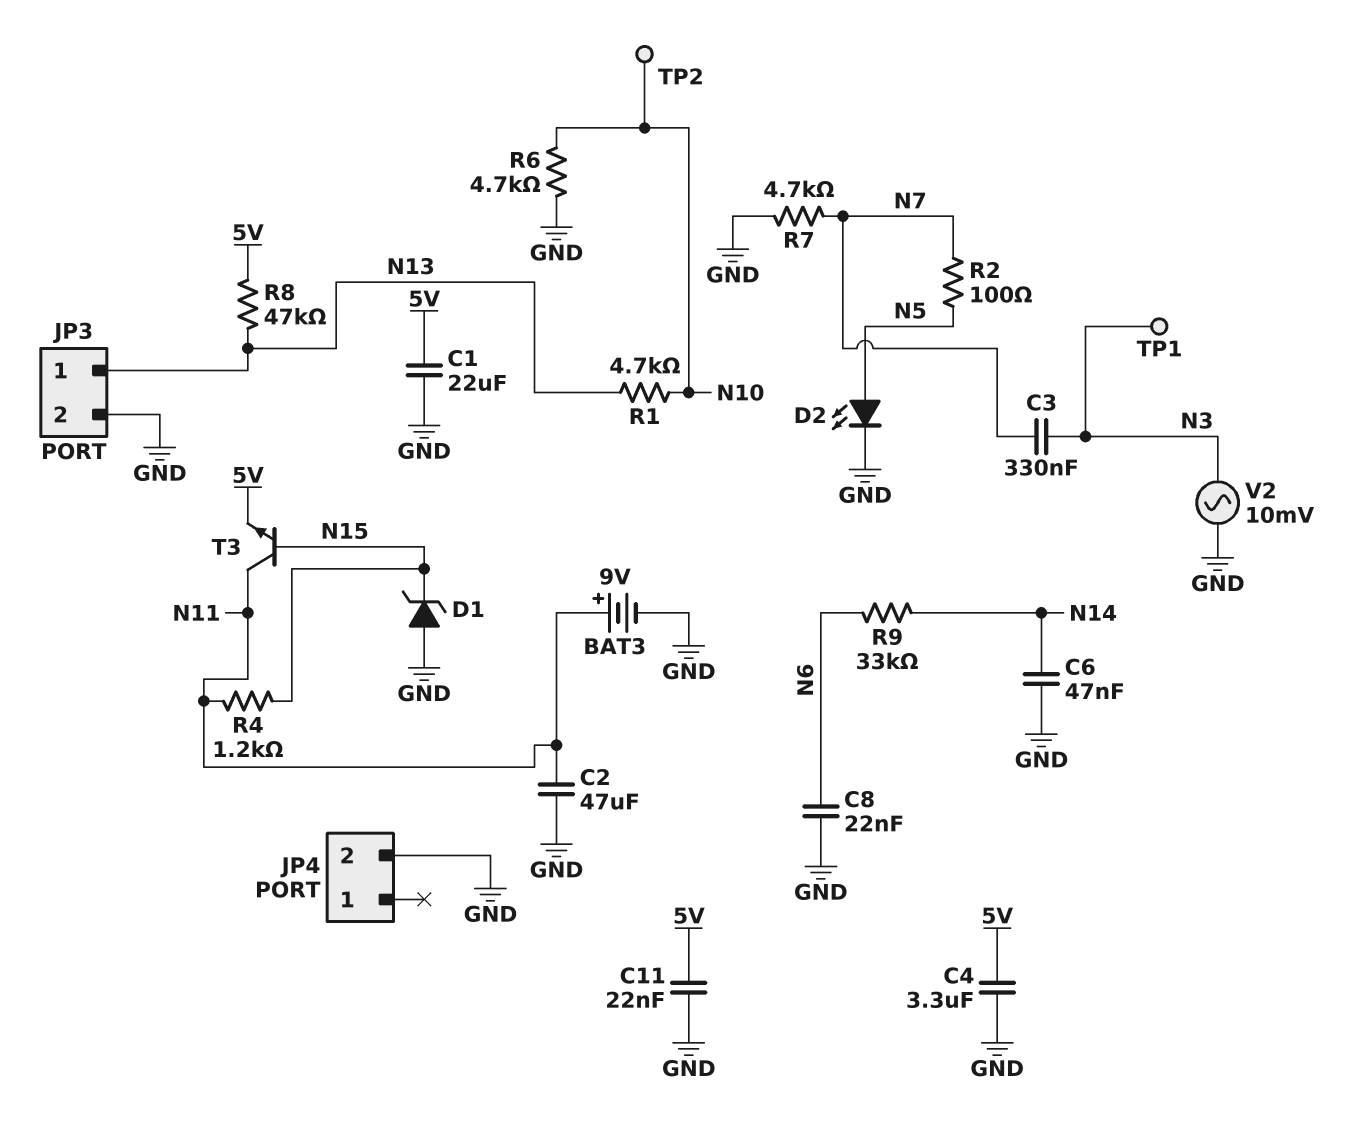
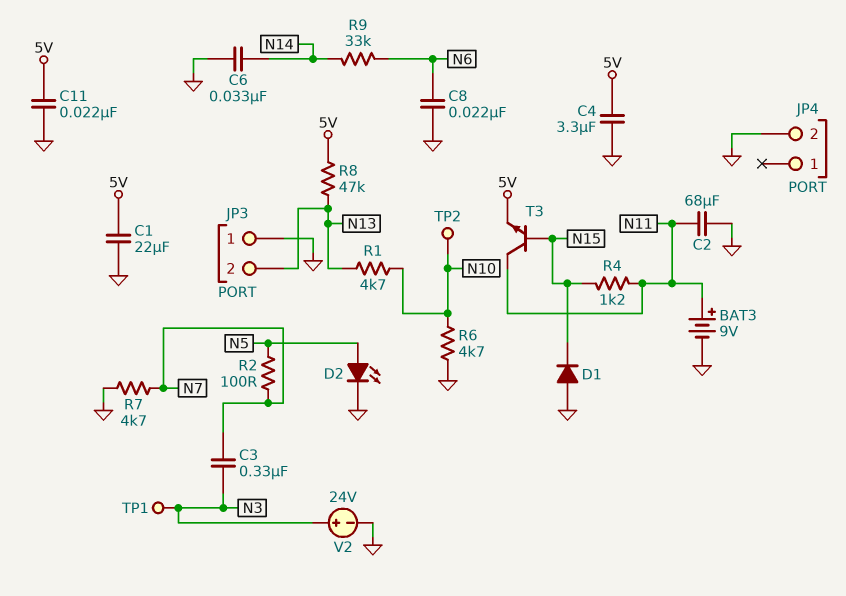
C2: 47uF (GND, N11) -> 68uF (GND, N11)
C6: 47nF (GND, N14) -> 33nF (GND, N14)
D1: zener (A GND, K N15) -> diode (A GND, K N15)
JP3 pin 1: N13 -> GND
JP3 pin 2: GND -> N13
V2: AC 10mV (GND, N3) -> 24V (plus N3, minus GND)

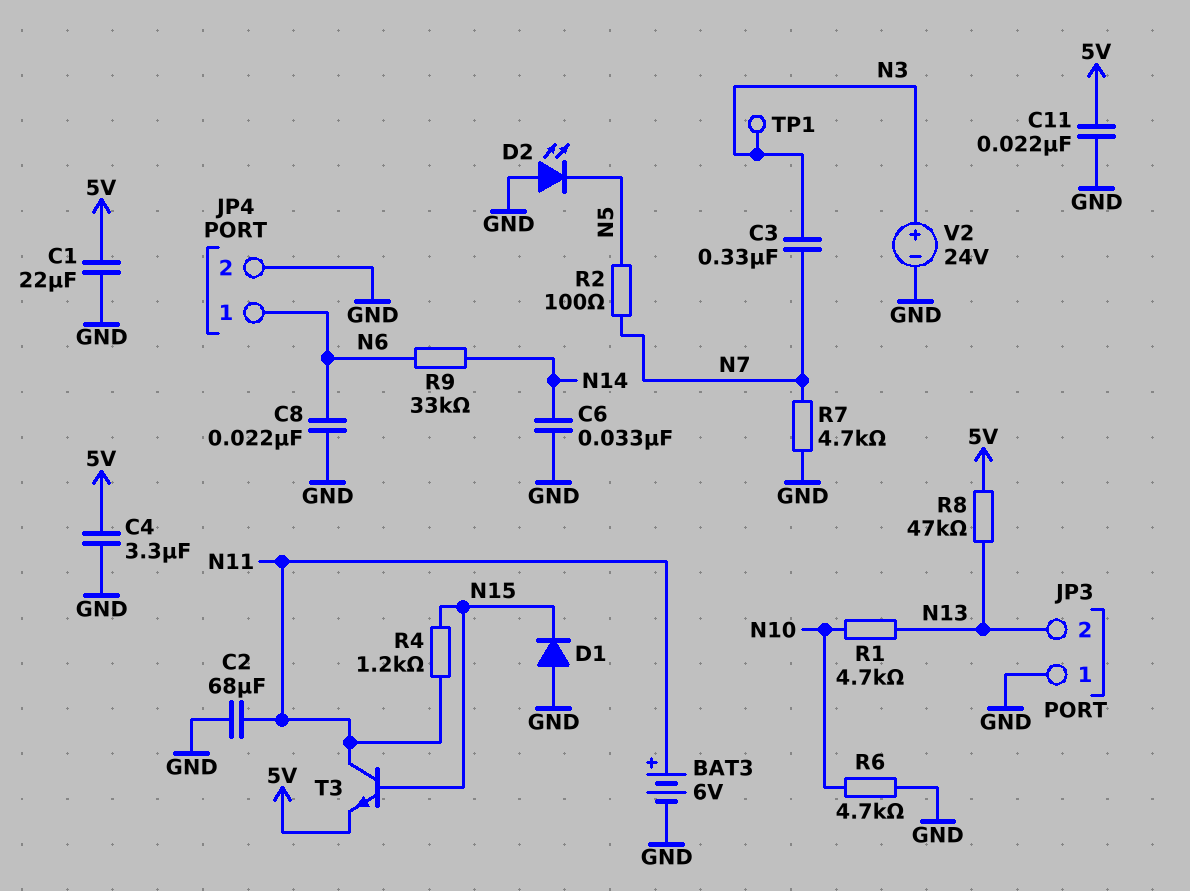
BAT3: 9V (plus N11, minus GND) -> 6V (plus N11, minus GND)
D2: LED (A N5, K GND) -> LED (A GND, K N5)
JP4 pin 1: none -> N6
TP2: test point (N10) -> none

